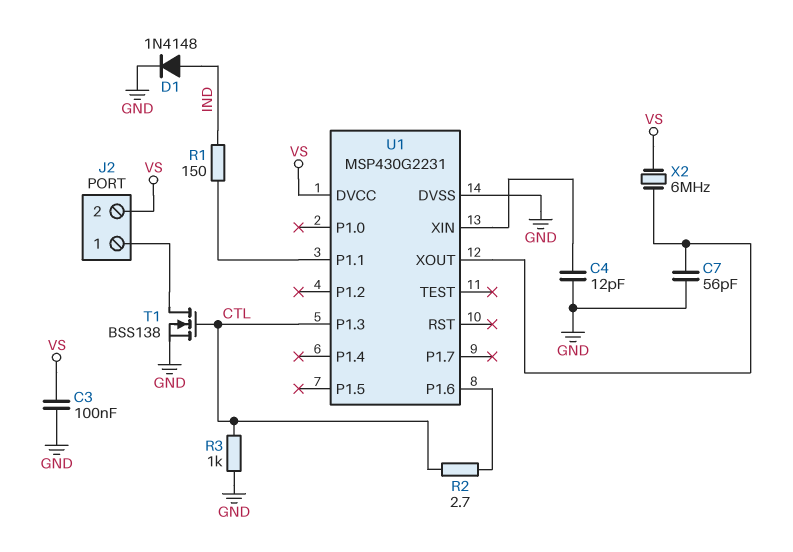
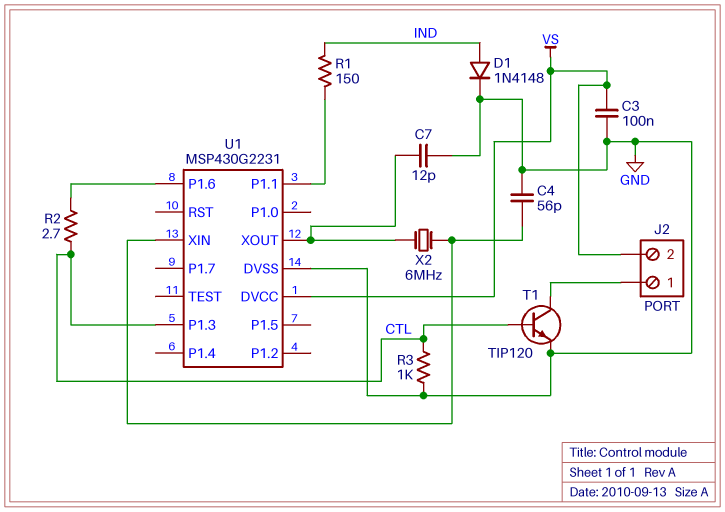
C4: 12pF (GND, U1/XIN) -> 56pF (GND, U1/XIN)
C7: 56pF (GND, U1/XOUT) -> 12pF (GND, U1/XOUT)
T1: NMOS BSS138 (G CTL, D J2/1, S GND) -> NPN TIP120 (B CTL, C J2/1, E GND)
X2: 6MHz (U1/XOUT, VS) -> 6MHz (U1/XIN, U1/XOUT)

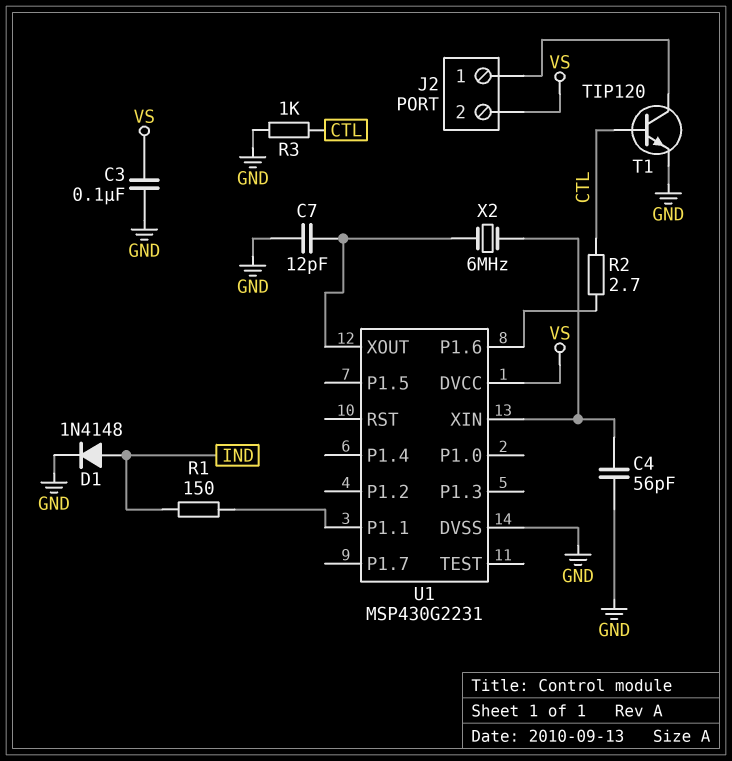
U1 pin P1.3: CTL -> none

